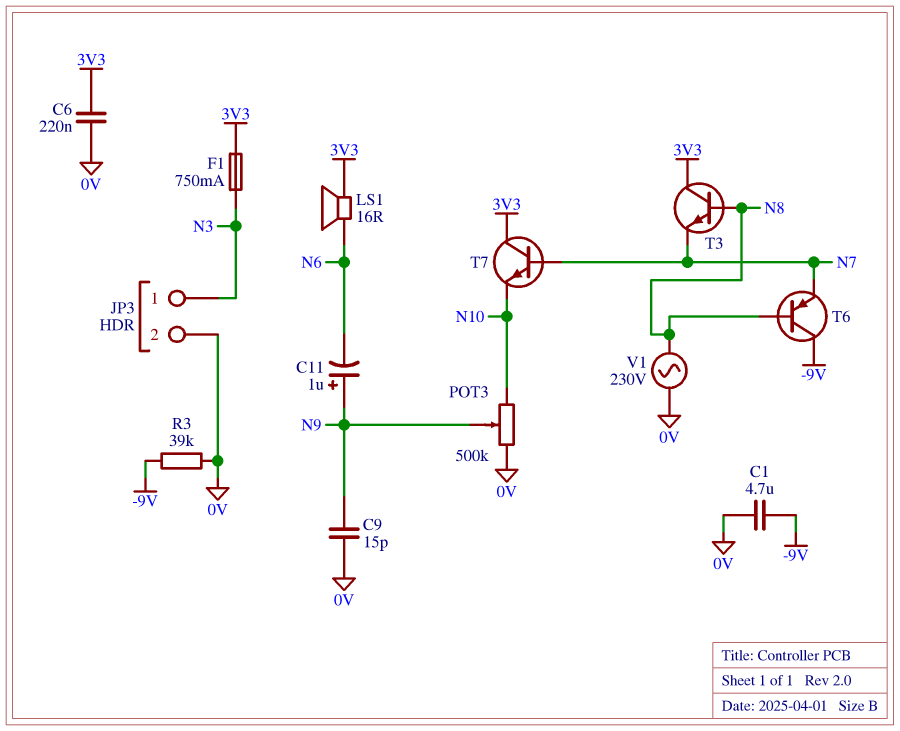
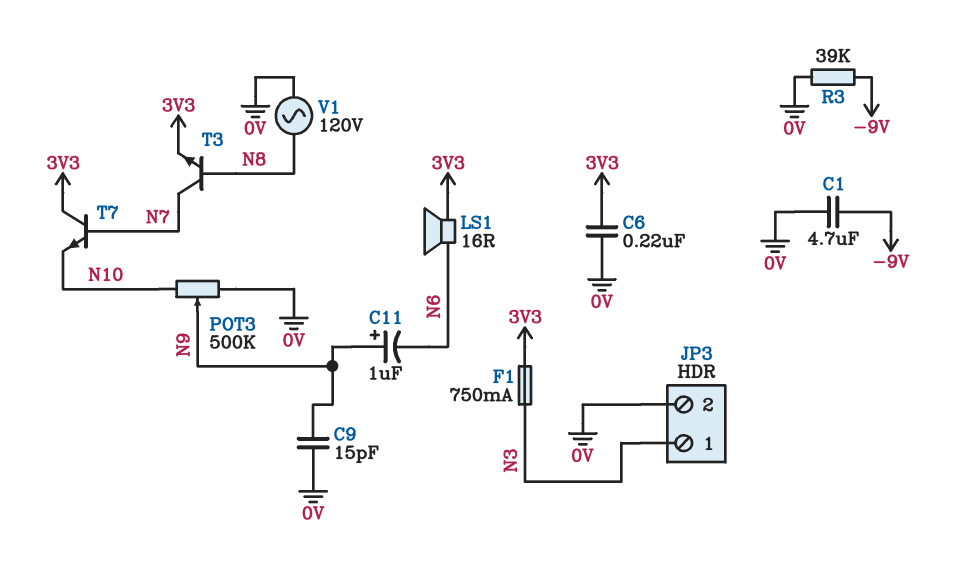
T3: NPN (B N8, C 3V3, E N7) -> NPN (B N8, C N7, E 3V3)
T6: PNP (B N8, C -9V, E N7) -> none
V1: AC 230V (0V, N8) -> AC 120V (0V, N8)

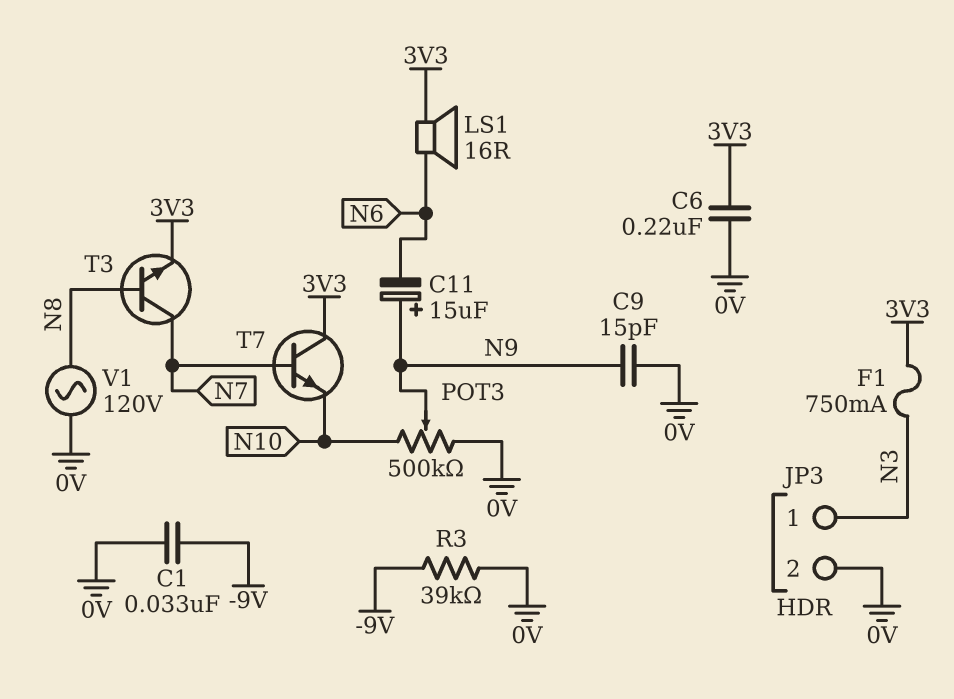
C1: 4.7uF (-9V, 0V) -> 33nF (-9V, 0V)
C11: 1uF (plus N9, minus N6) -> 15uF (plus N9, minus N6)

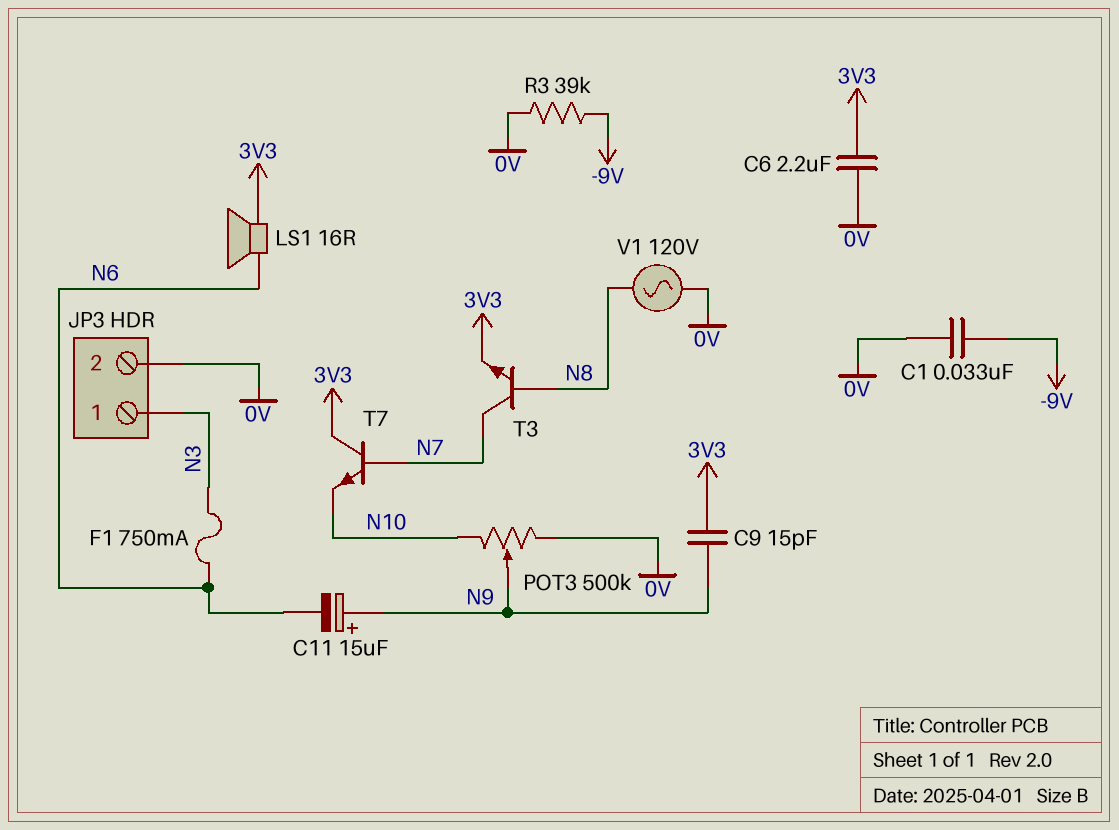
C6: 220nF (0V, 3V3) -> 2.2uF (0V, 3V3)
C9: 15pF (0V, N9) -> 15pF (3V3, N9)
F1: 750mA (3V3, N3) -> 750mA (N3, N6)

